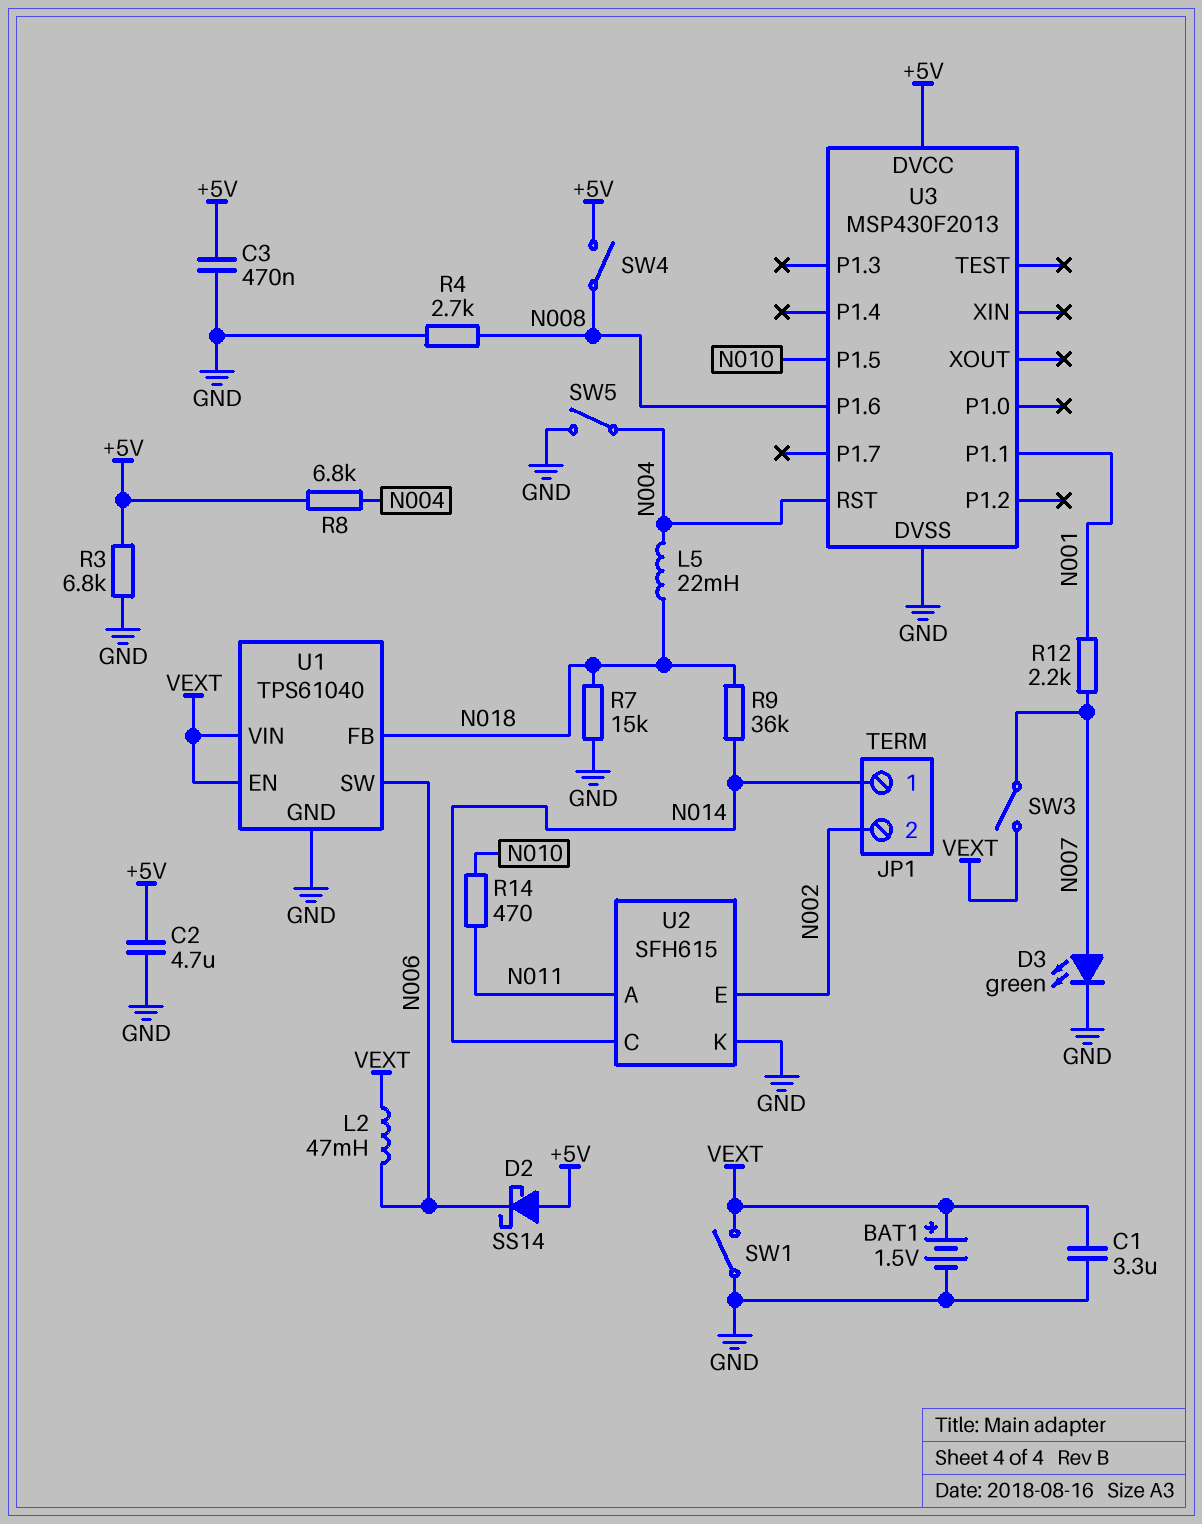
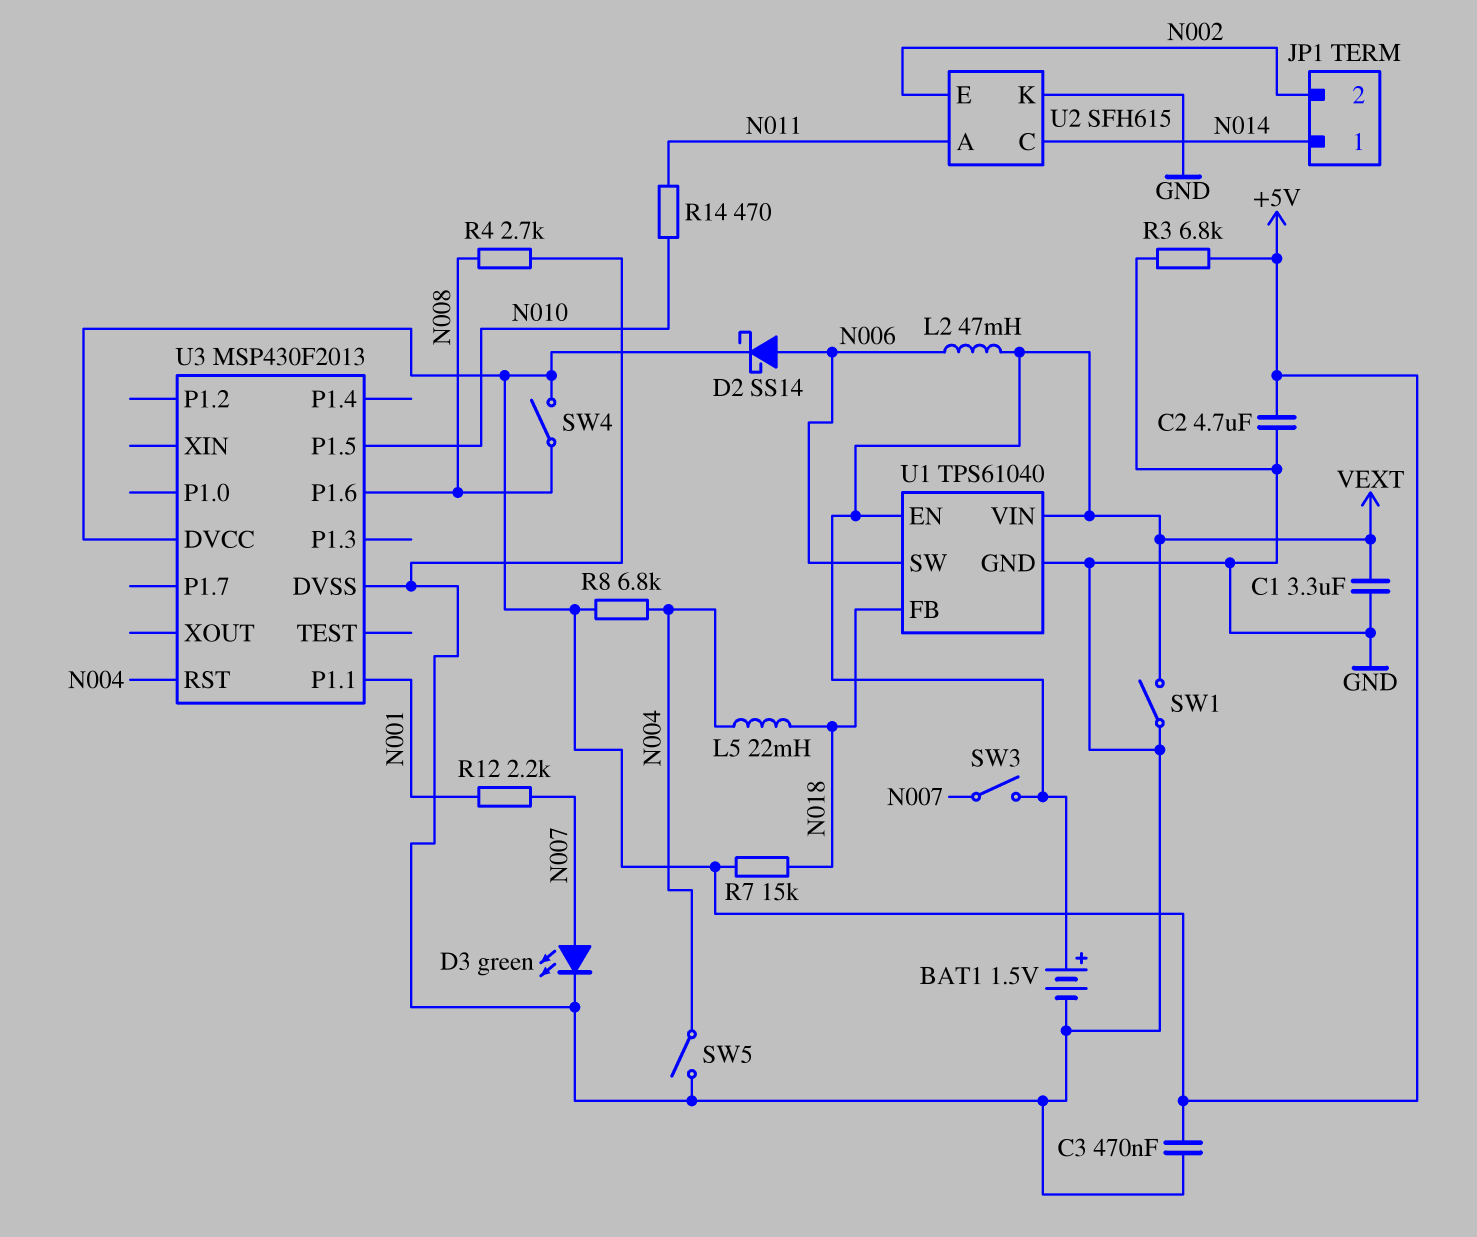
D2: schottky SS14 (A +5V, K N006) -> schottky SS14 (A N006, K +5V)
R7: 15k (GND, N018) -> 15k (+5V, N018)
R9: 36k (N014, N018) -> none

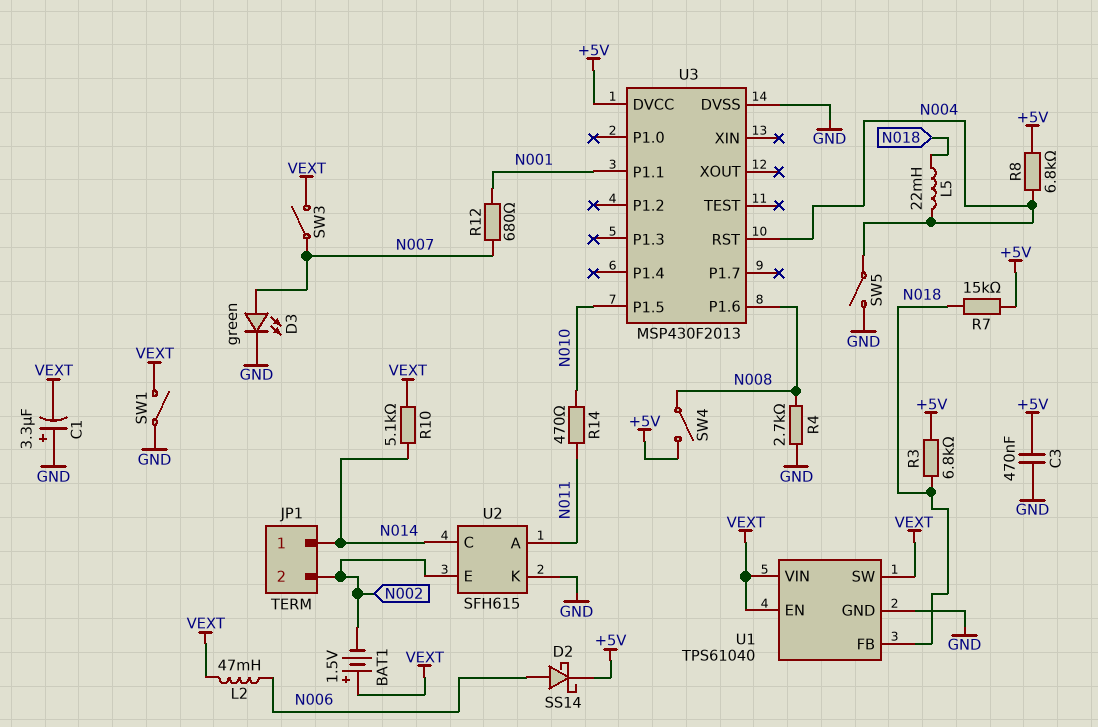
BAT1: 1.5V (plus VEXT, minus GND) -> 1.5V (plus VEXT, minus N002)
C1: 3.3uF (GND, VEXT) -> 3.3uF (plus GND, minus VEXT)
C2: 4.7uF (+5V, GND) -> none
R3: 6.8k (+5V, GND) -> 6.8k (+5V, N018)
R10: none -> 5.1k (N014, VEXT)
R12: 2.2k (N001, N007) -> 680 (N001, N007)
U1 pin SW: N006 -> VEXT

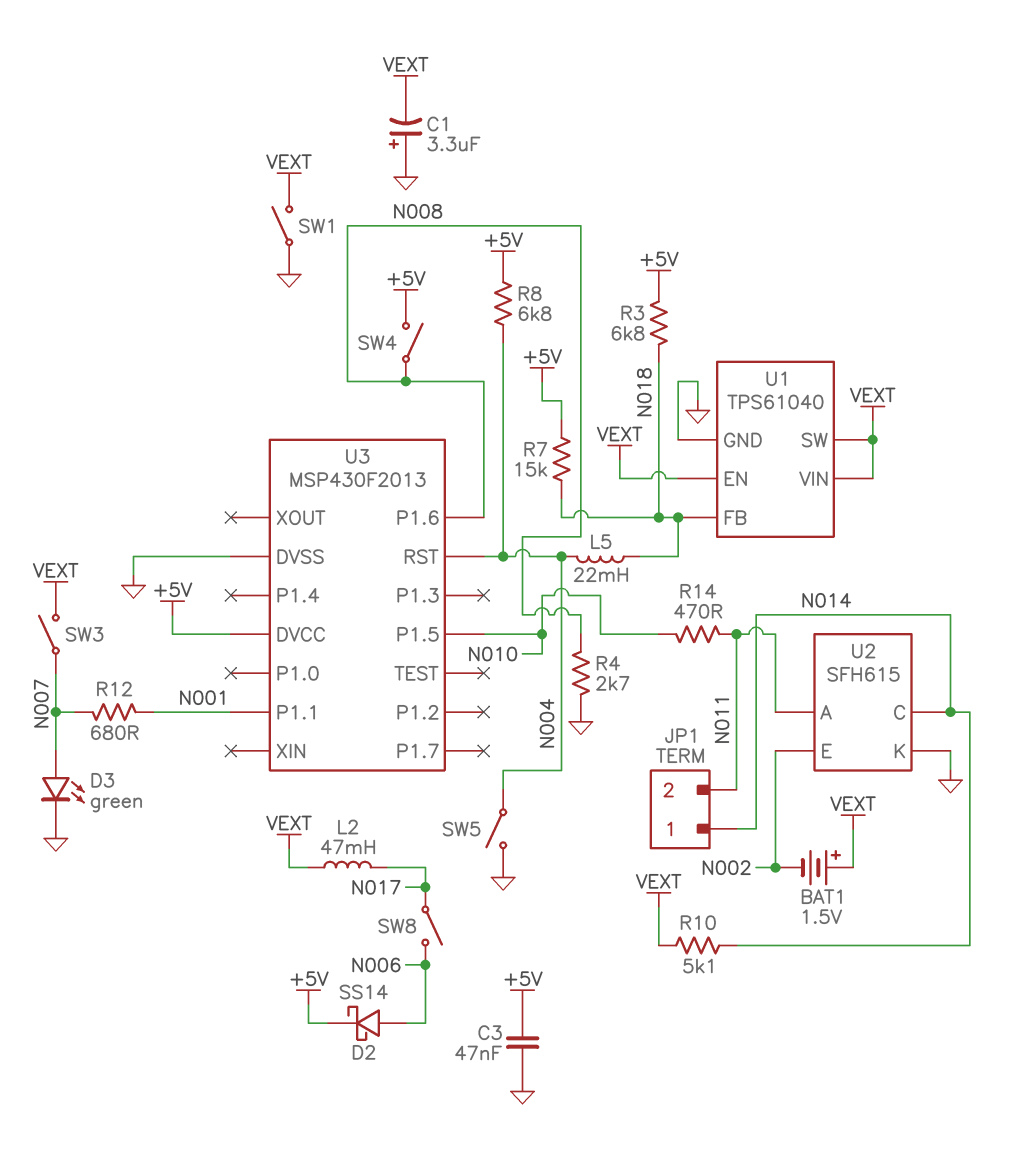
C3: 470nF (+5V, GND) -> 47nF (+5V, GND)
JP1 pin 2: N002 -> N011
L2: 47mH (N006, VEXT) -> 47mH (N017, VEXT)
SW8: none -> switch (N006, N017)

